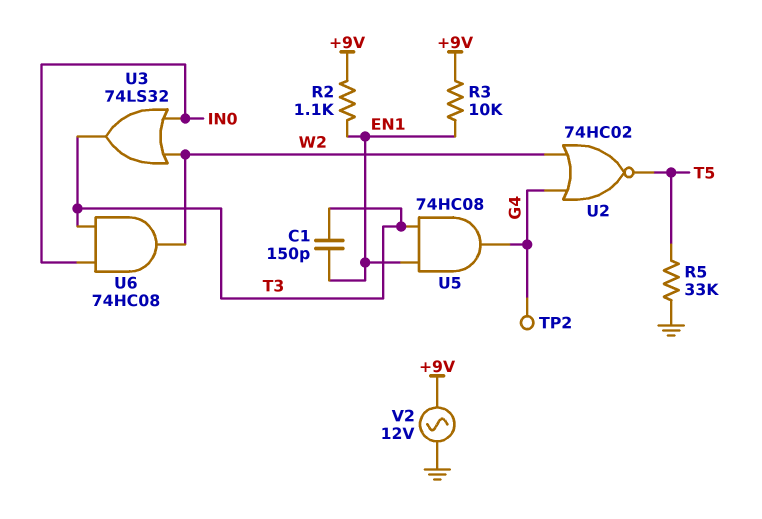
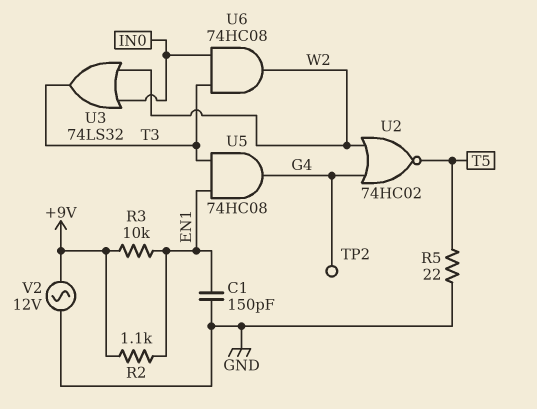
C1: 150pF (EN1, T3) -> 150pF (EN1, GND)
R5: 33k (GND, T5) -> 22 (GND, T5)

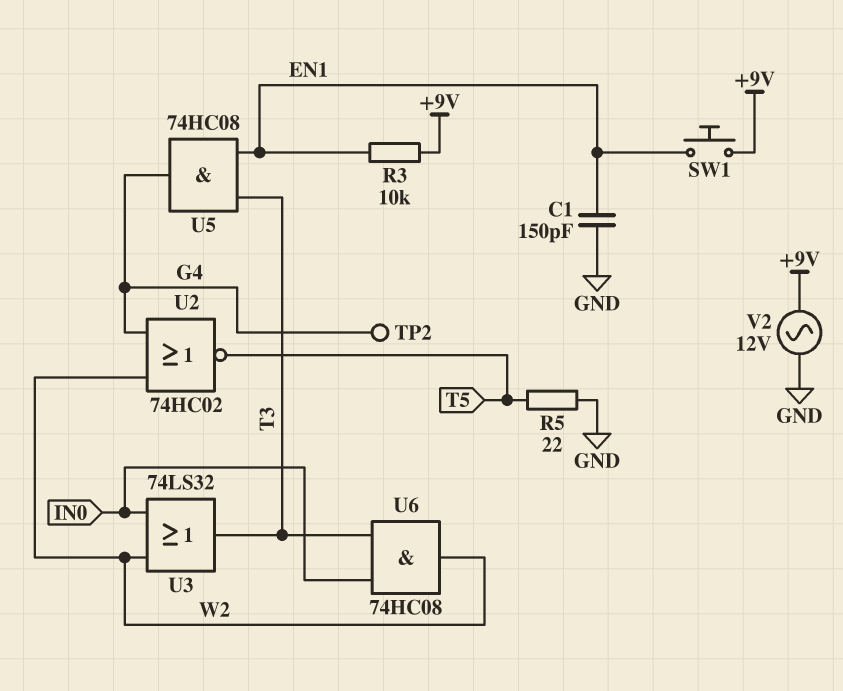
R2: 1.1k (+9V, EN1) -> none
SW1: none -> button (+9V, EN1)

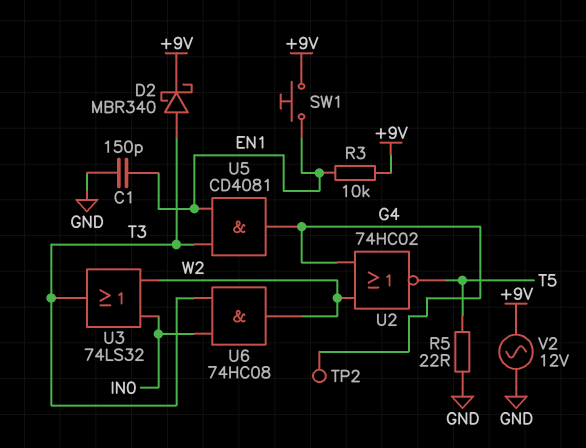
D2: none -> schottky MBR340 (A T3, K +9V)
U5: AND 74HC08 (in EN1, in T3, out G4) -> AND CD4081 (in EN1, in T3, out G4)

